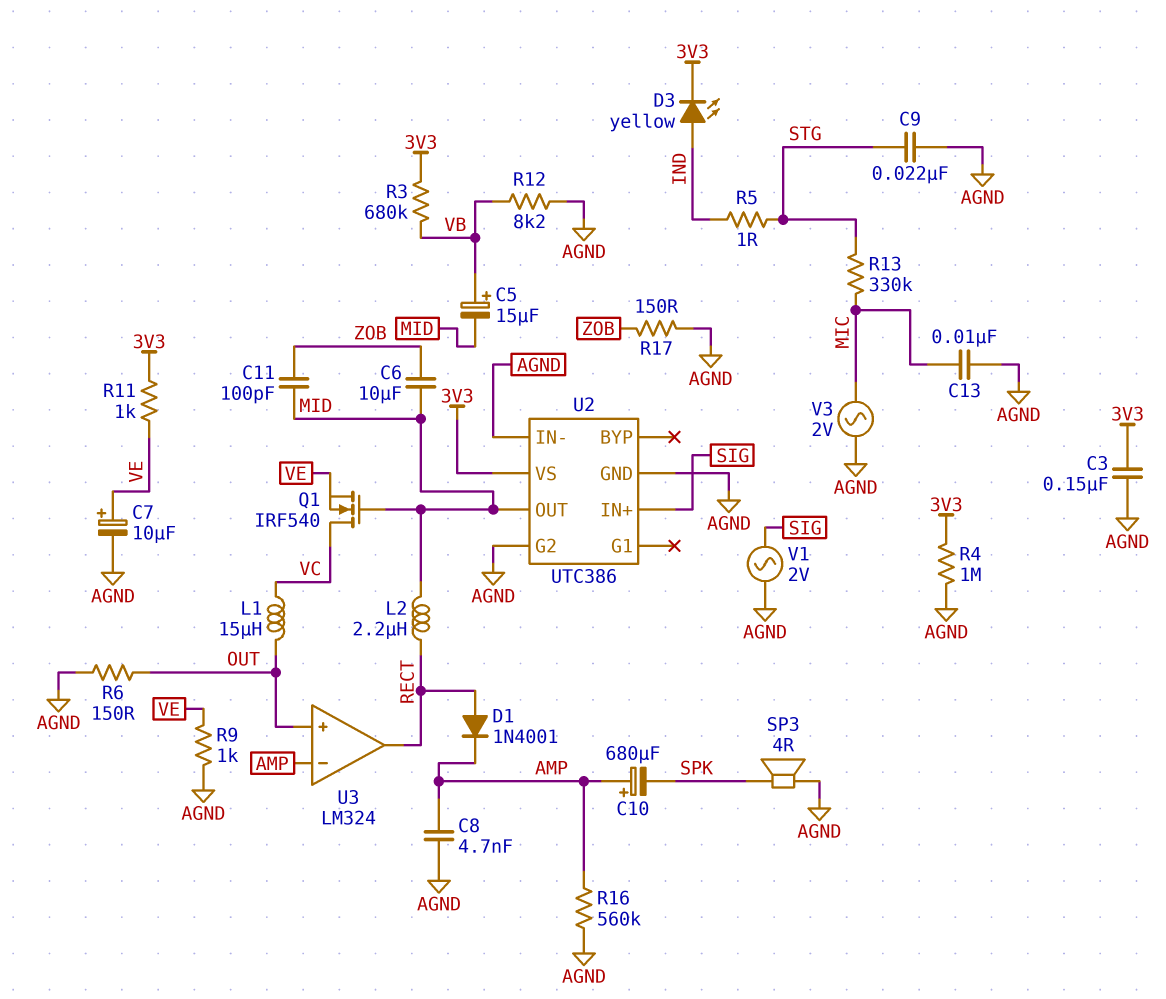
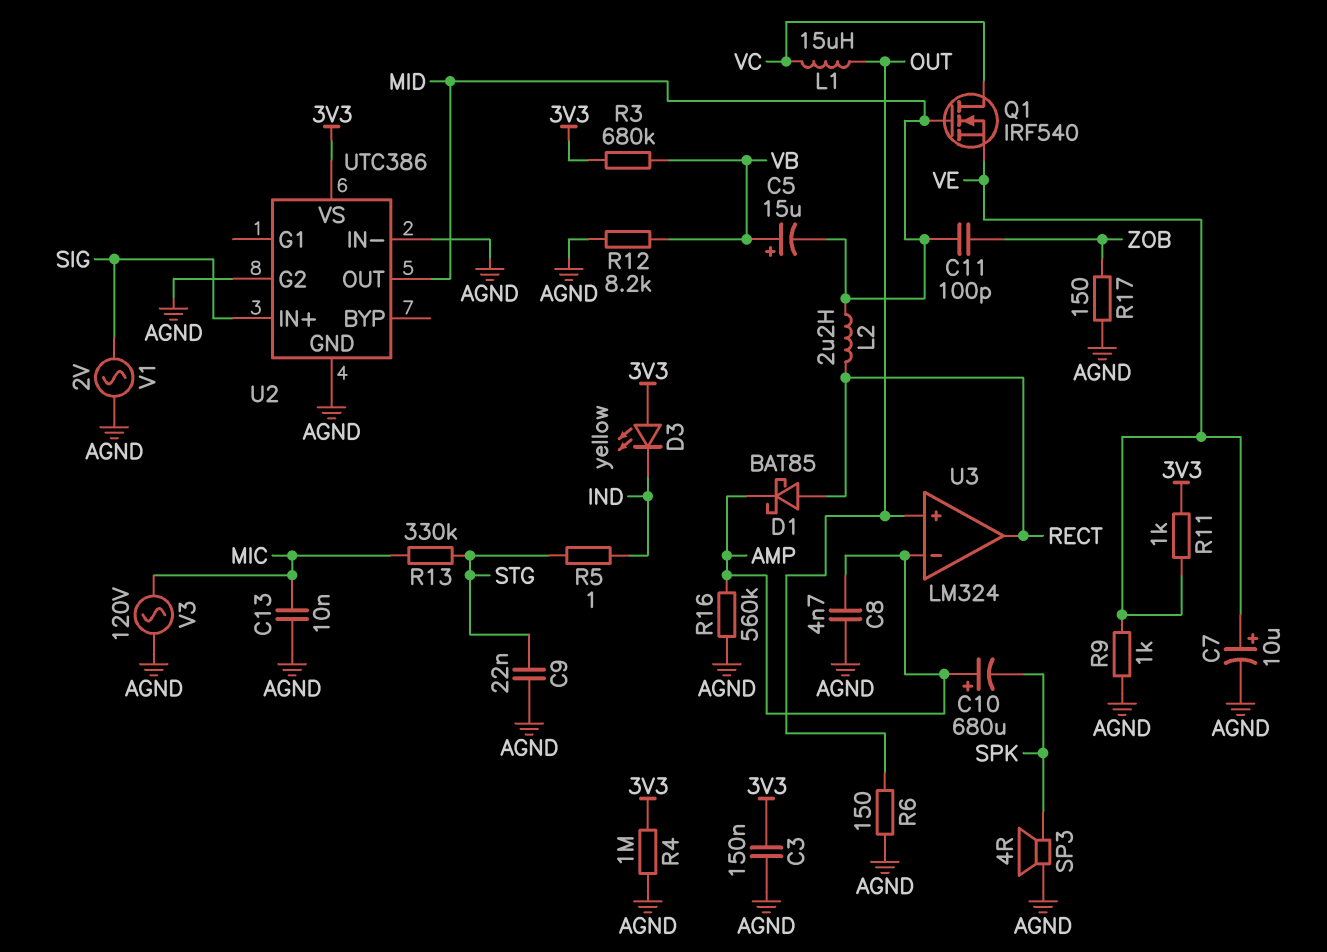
C6: 10uF (MID, ZOB) -> none
D1: diode 1N4001 (A RECT, K AMP) -> schottky BAT85 (A RECT, K AMP)
D3: LED yellow (A IND, K 3V3) -> LED yellow (A 3V3, K IND)
V3: AC 2V (AGND, MIC) -> AC 120V (AGND, MIC)

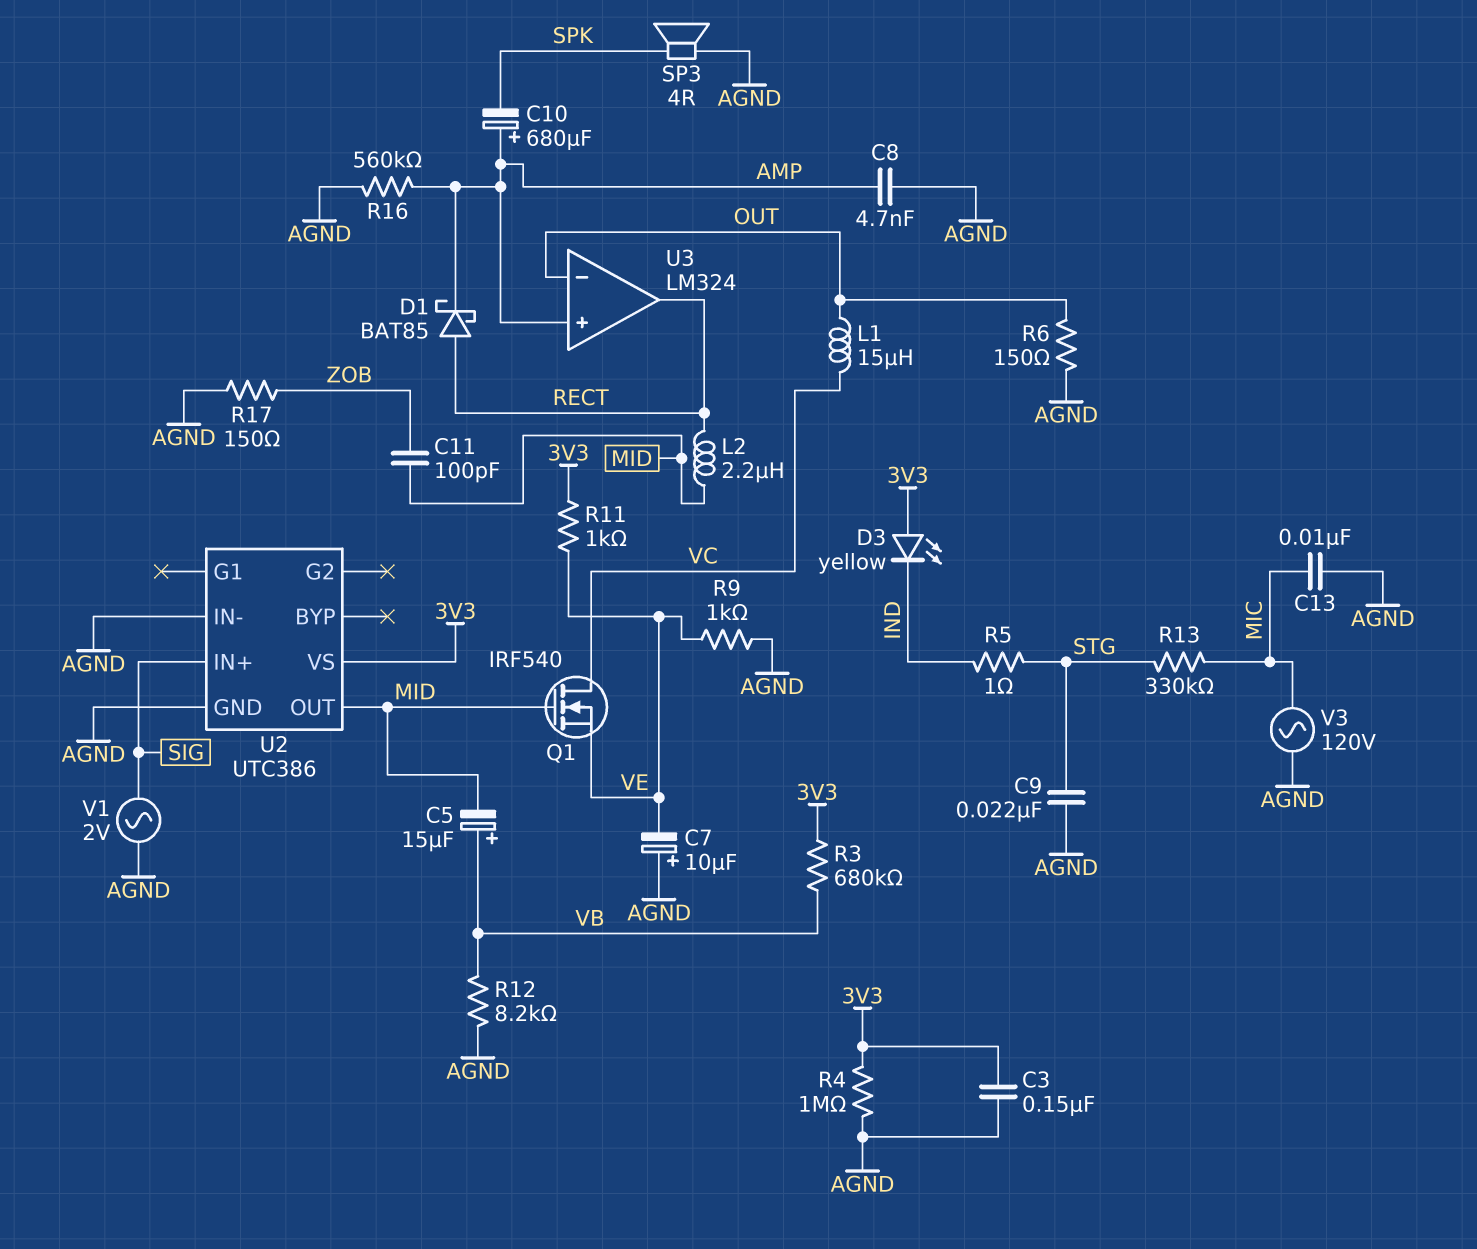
C7: 10uF (plus VE, minus AGND) -> 10uF (plus AGND, minus VE)
U2 pin G2: AGND -> none
U3 pin in+: OUT -> AMP
U3 pin in-: AMP -> OUT

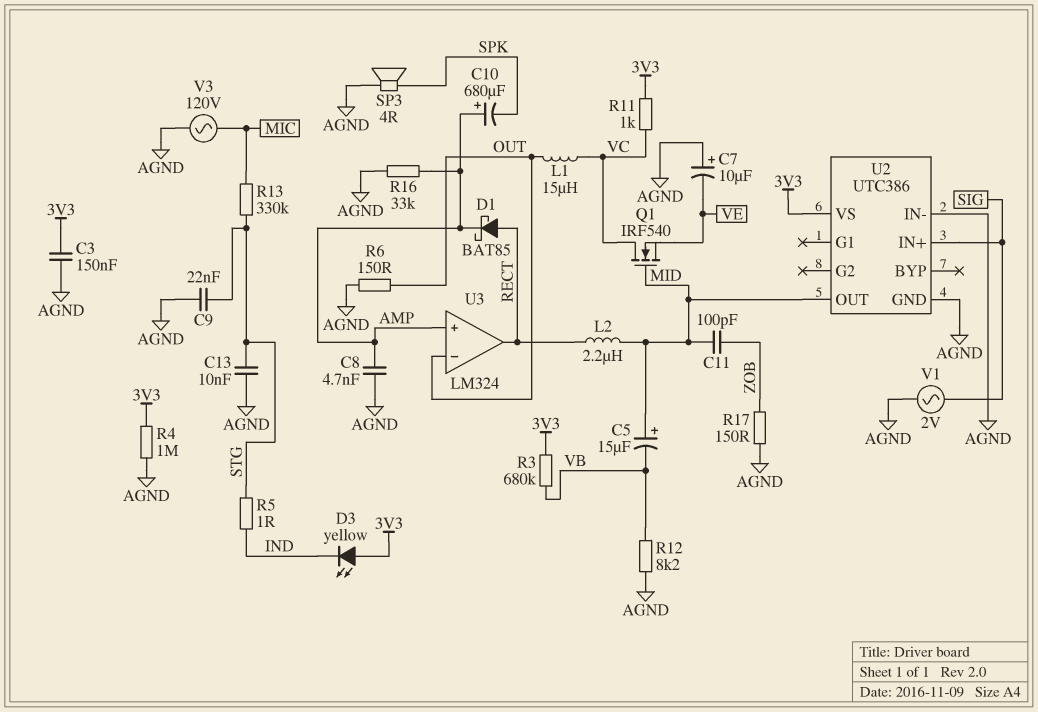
C5: 15uF (plus VB, minus MID) -> 15uF (plus MID, minus VB)
C13: 10nF (AGND, MIC) -> 10nF (AGND, STG)
R9: 1k (AGND, VE) -> none
R11: 1k (3V3, VE) -> 1k (3V3, VC)
R16: 560k (AGND, AMP) -> 33k (AGND, AMP)

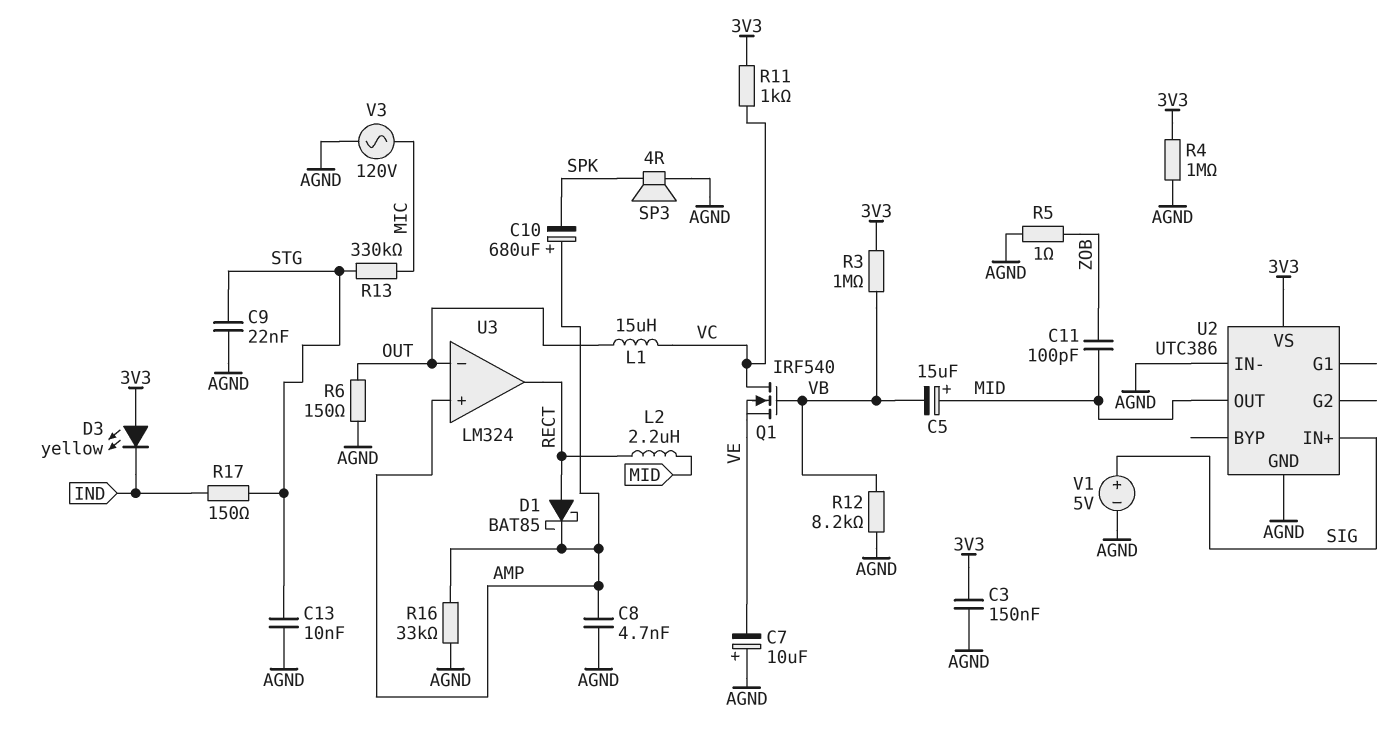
Q1: NMOS IRF540 (G MID, D VC, S VE) -> NMOS IRF540 (G VB, D VC, S VE)
R3: 680k (3V3, VB) -> 1M (3V3, VB)
R5: 1 (IND, STG) -> 1 (AGND, ZOB)
R17: 150 (AGND, ZOB) -> 150 (IND, STG)
V1: AC 2V (AGND, SIG) -> 5V (plus SIG, minus AGND)

